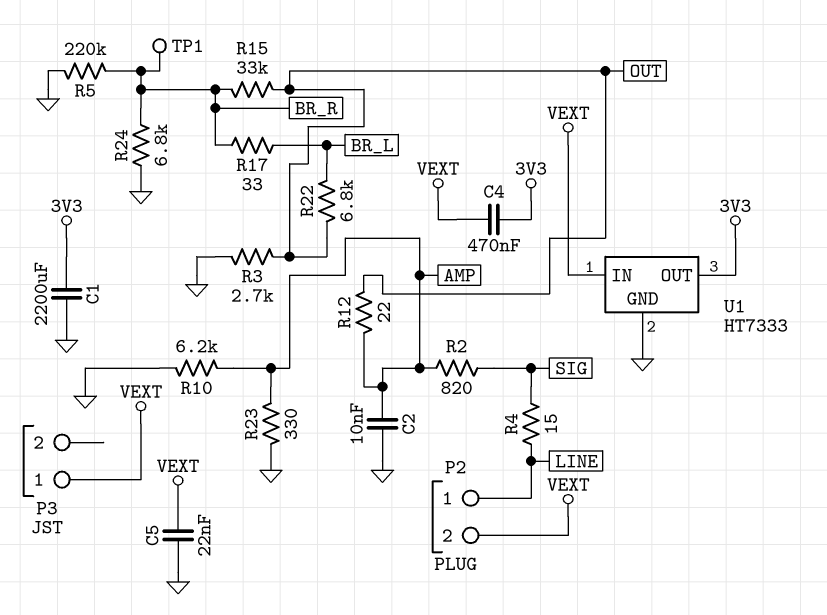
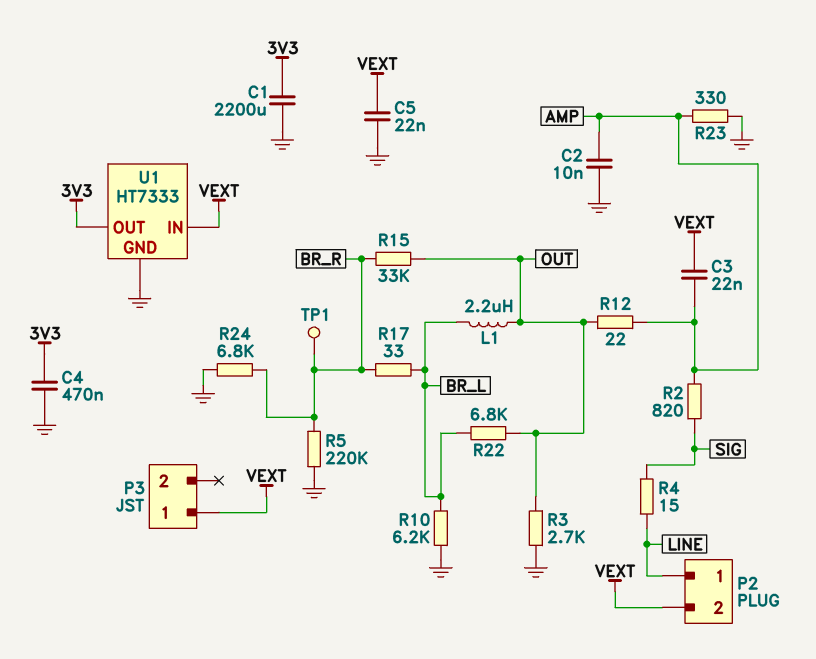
C3: none -> 22nF (AMP, VEXT)
C4: 470nF (3V3, VEXT) -> 470nF (3V3, GND)
L1: none -> 2.2uH (BR_L, OUT)
R10: 6.2k (AMP, GND) -> 6.2k (BR_L, GND)

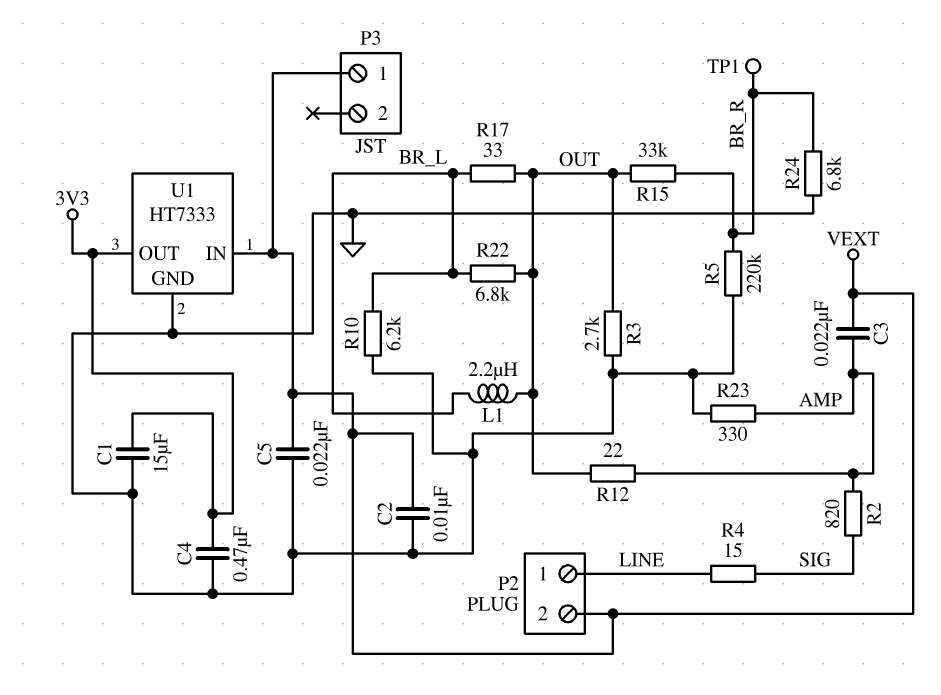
C1: 2200uF (3V3, GND) -> 15uF (3V3, GND)
C2: 10nF (AMP, GND) -> 10nF (GND, VEXT)
R17: 33 (BR_L, BR_R) -> 33 (BR_L, OUT)

